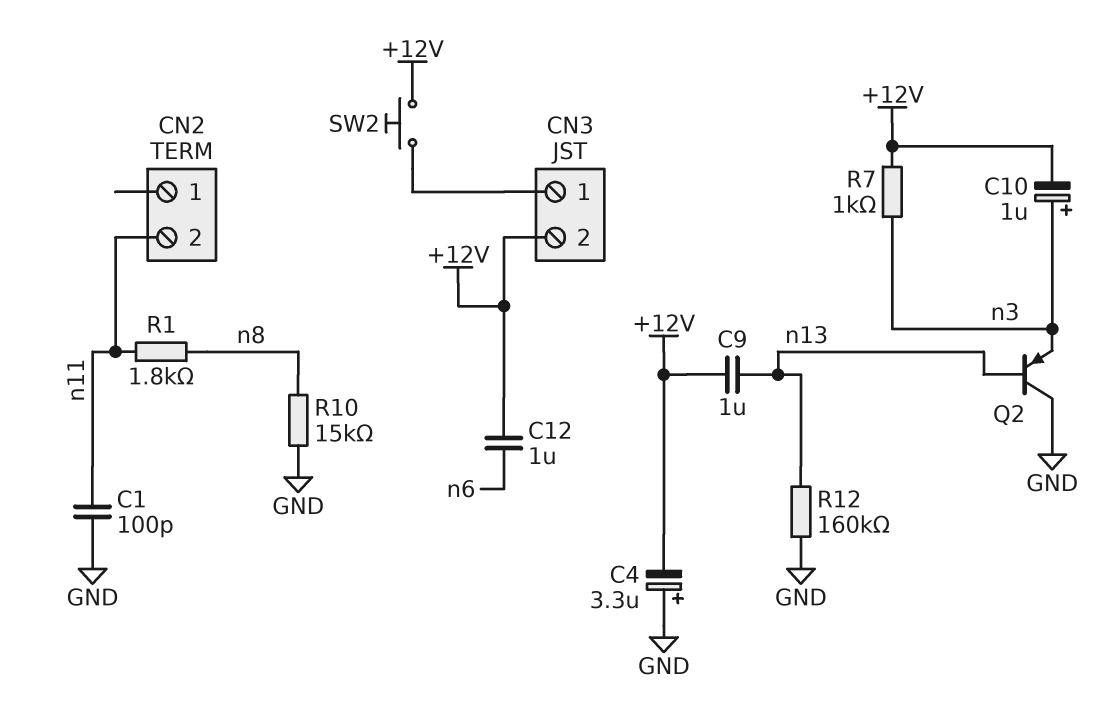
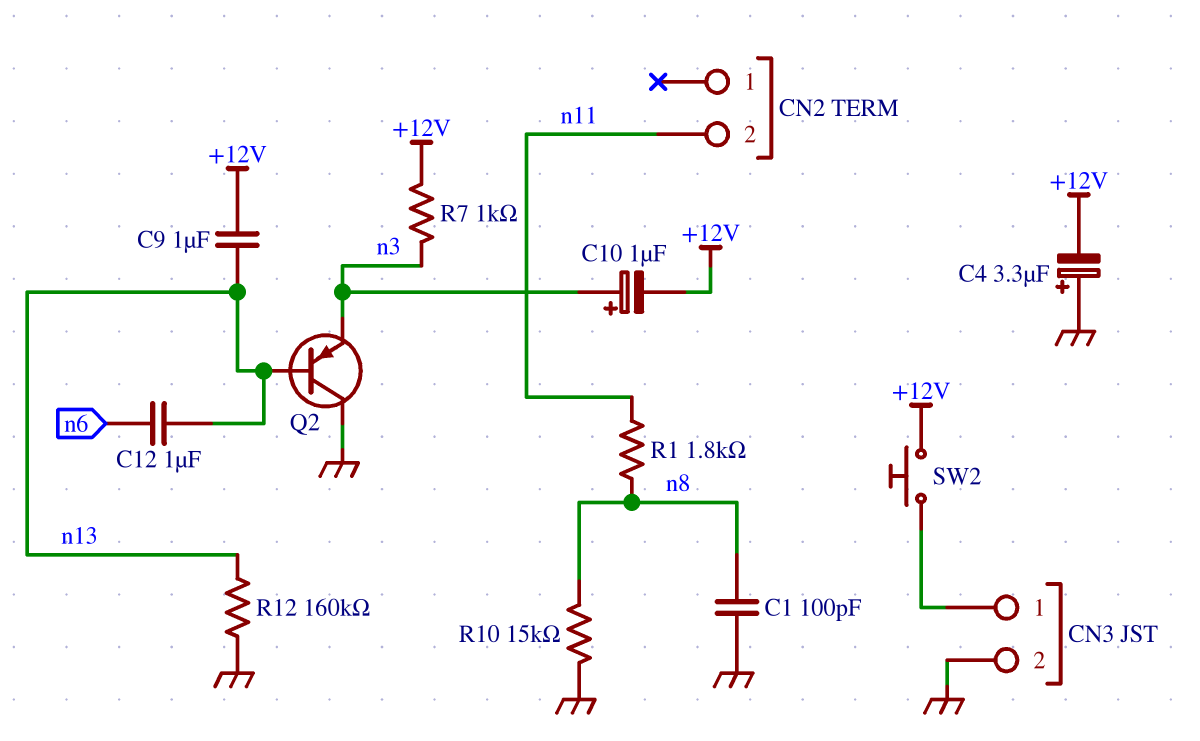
C1: 100pF (GND, n11) -> 100pF (GND, n8)
C12: 1uF (+12V, n6) -> 1uF (n6, n13)
CN3 pin 2: +12V -> GND

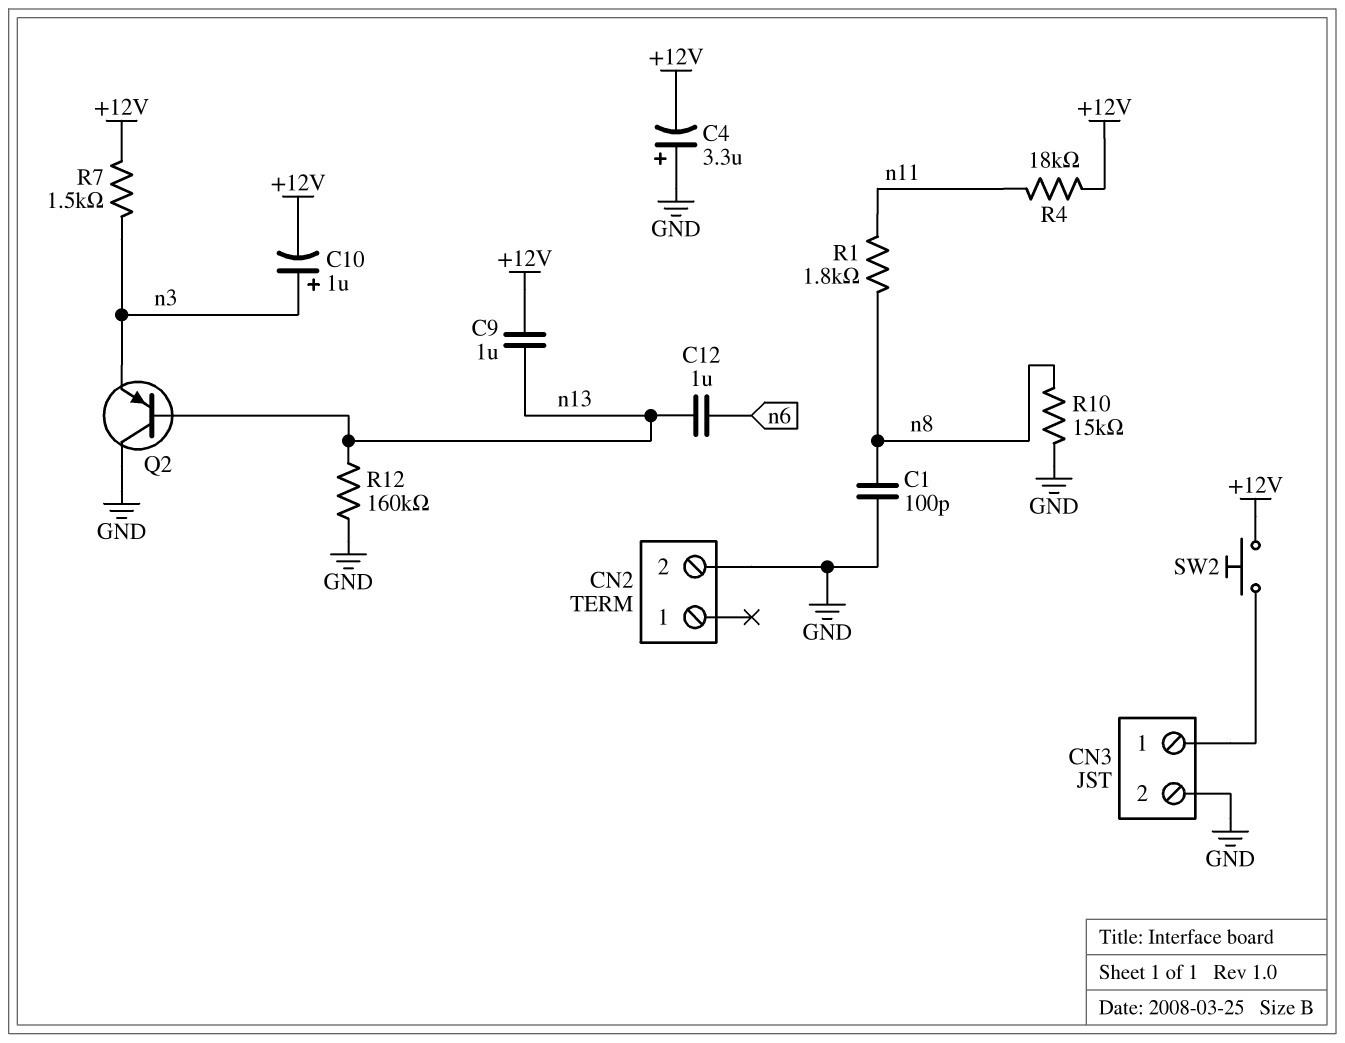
CN2 pin 2: n11 -> GND
R4: none -> 18k (+12V, n11)
R7: 1k (+12V, n3) -> 1.5k (+12V, n3)

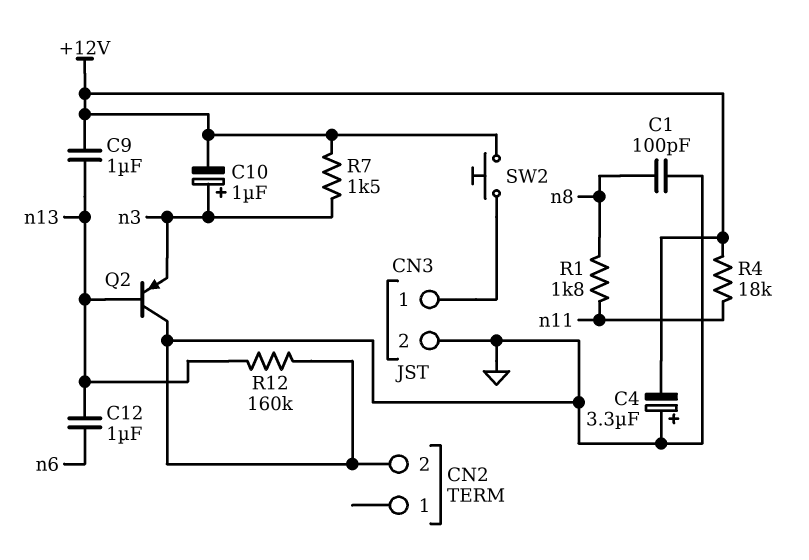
R10: 15k (GND, n8) -> none

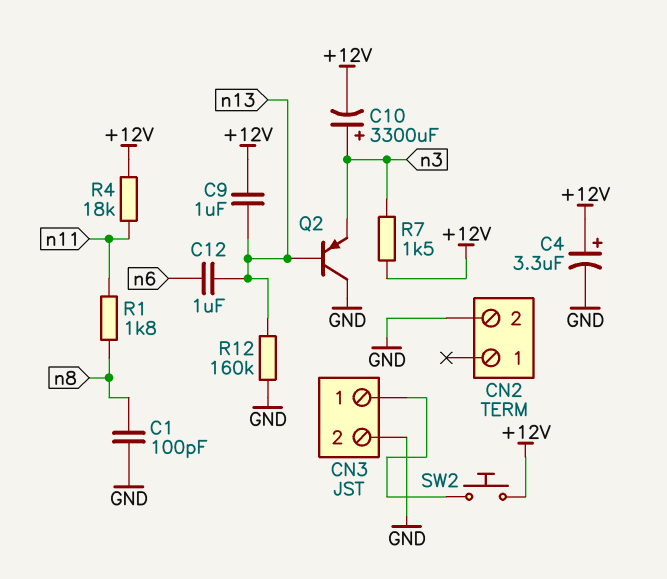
C4: 3.3uF (plus GND, minus +12V) -> 3.3uF (plus +12V, minus GND)
C10: 1uF (plus n3, minus +12V) -> 3300uF (plus n3, minus +12V)

